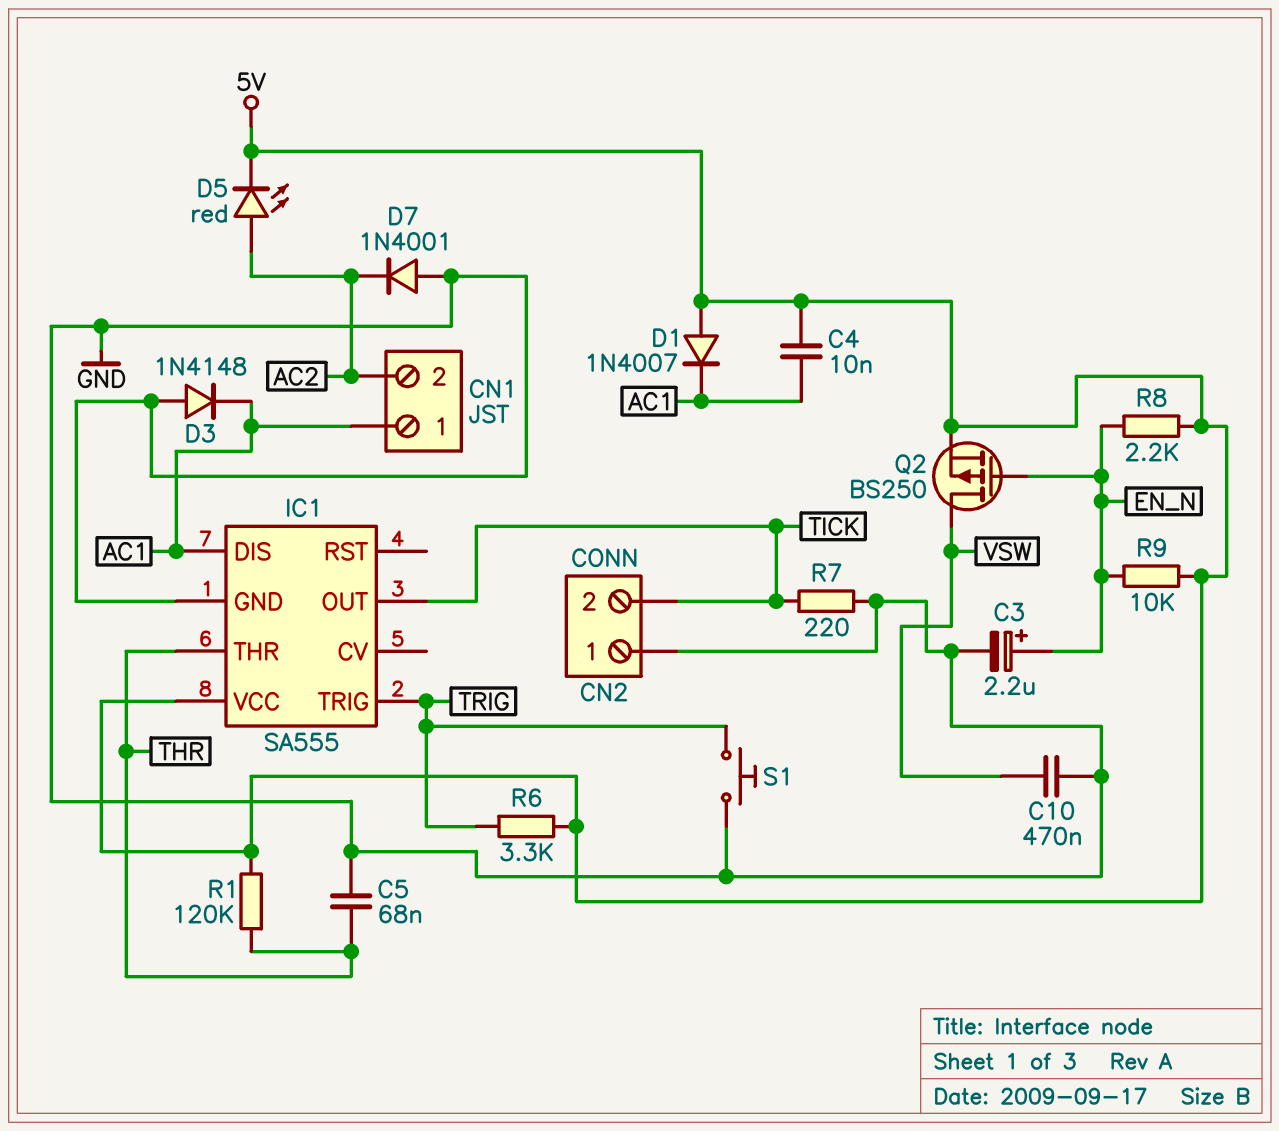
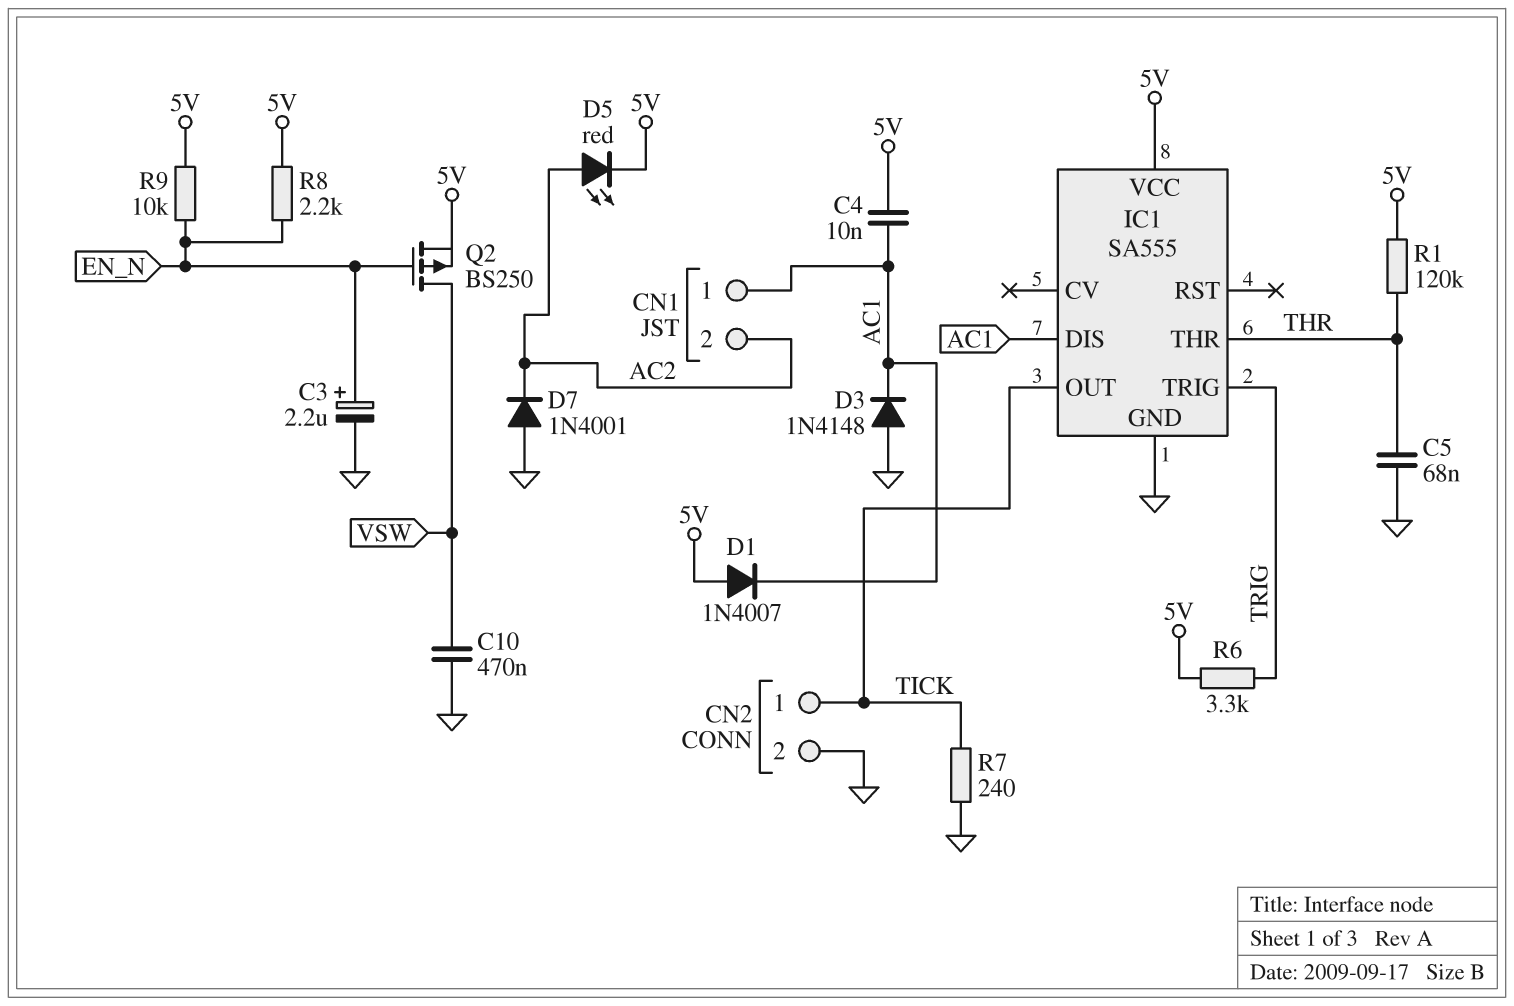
CN2 pin 1: GND -> TICK
CN2 pin 2: TICK -> GND
R7: 220 (GND, TICK) -> 240 (GND, TICK)
S1: button (GND, TRIG) -> none

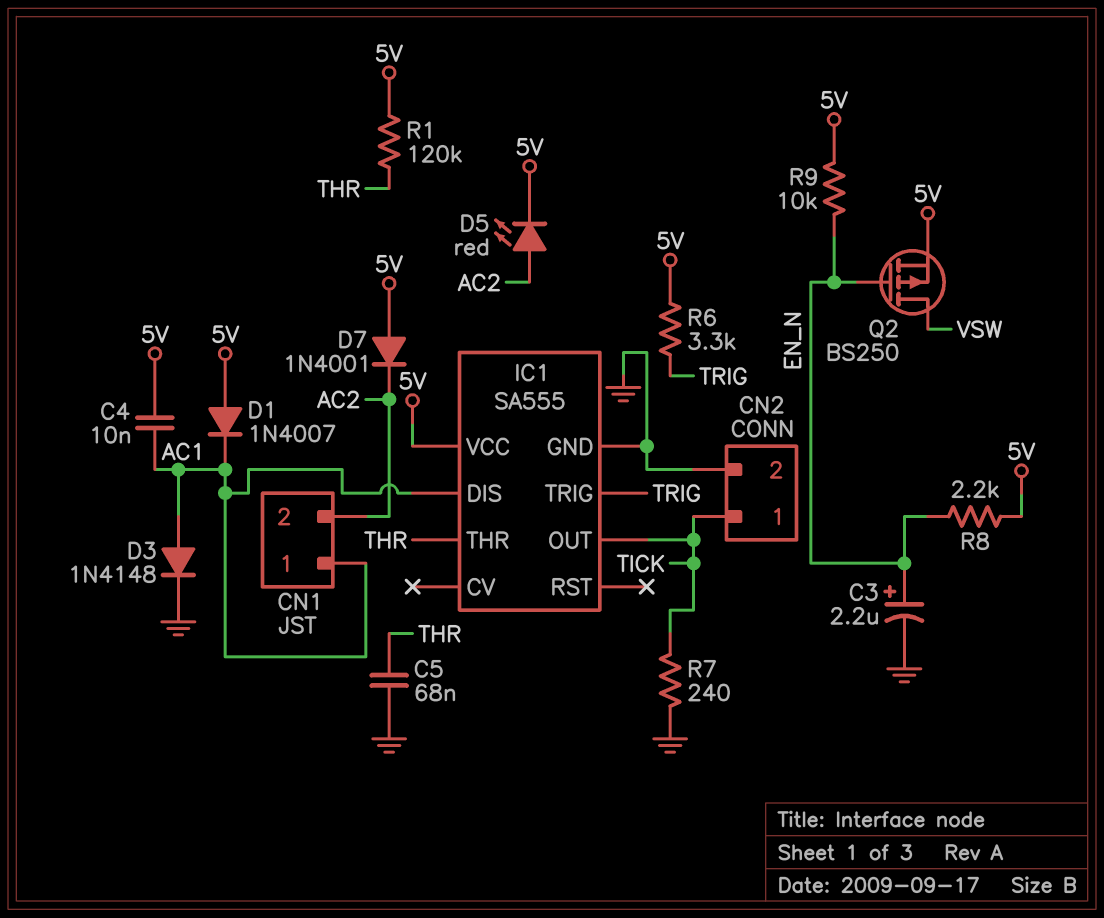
C10: 470nF (GND, VSW) -> none
D3: diode 1N4148 (A GND, K AC1) -> diode 1N4148 (A AC1, K GND)
D7: diode 1N4001 (A GND, K AC2) -> diode 1N4001 (A 5V, K AC2)

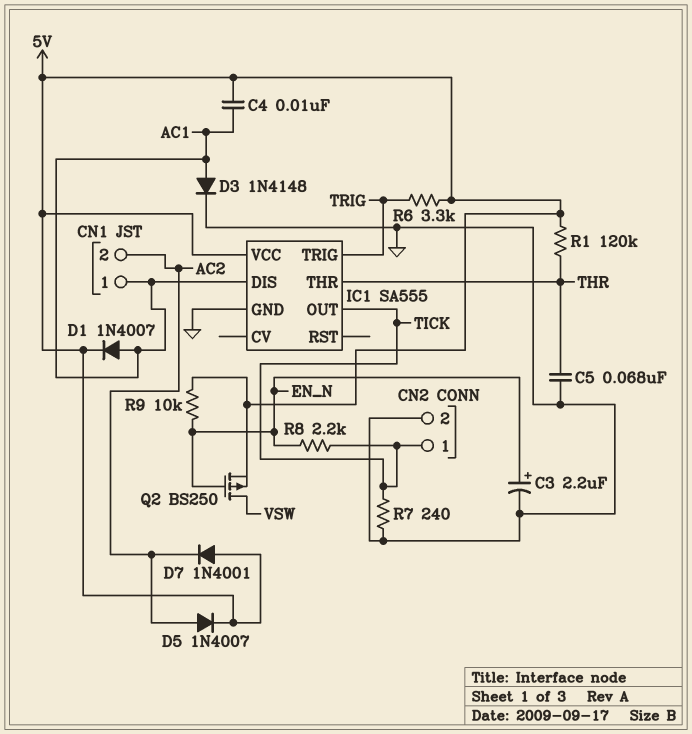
D1: diode 1N4007 (A 5V, K AC1) -> diode 1N4007 (A AC1, K 5V)
D5: LED red (A AC2, K 5V) -> diode 1N4007 (A AC2, K 5V)
R8: 2.2k (5V, EN_N) -> 2.2k (EN_N, TICK)

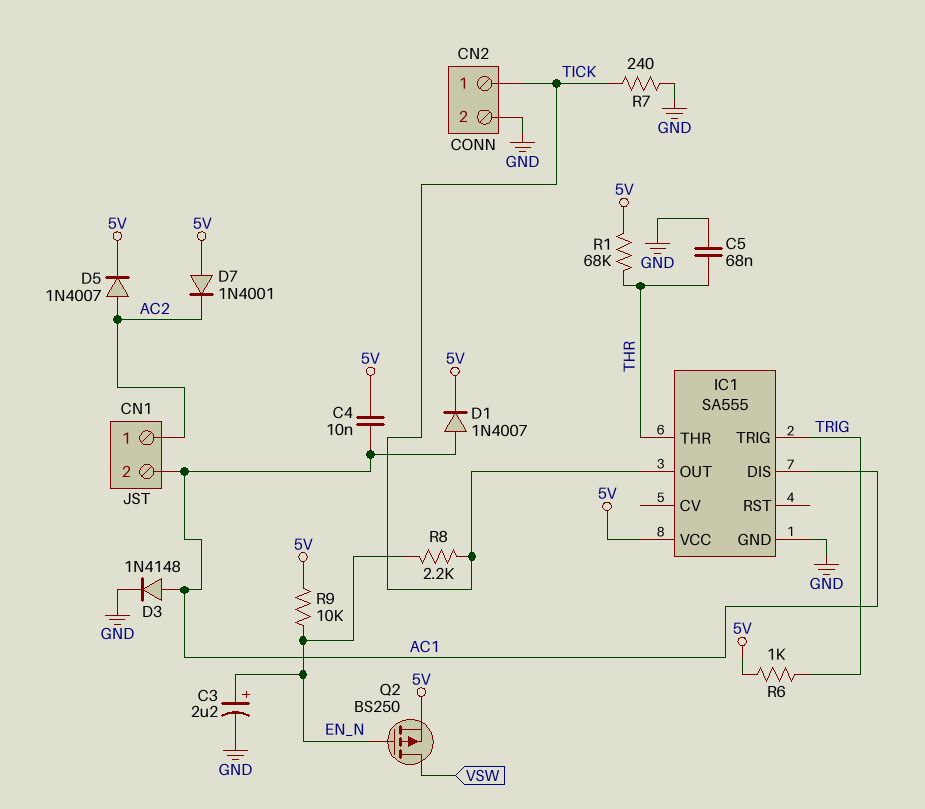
CN1 pin 1: AC1 -> AC2
CN1 pin 2: AC2 -> AC1
R1: 120k (5V, THR) -> 68k (5V, THR)
R6: 3.3k (5V, TRIG) -> 1k (5V, TRIG)

